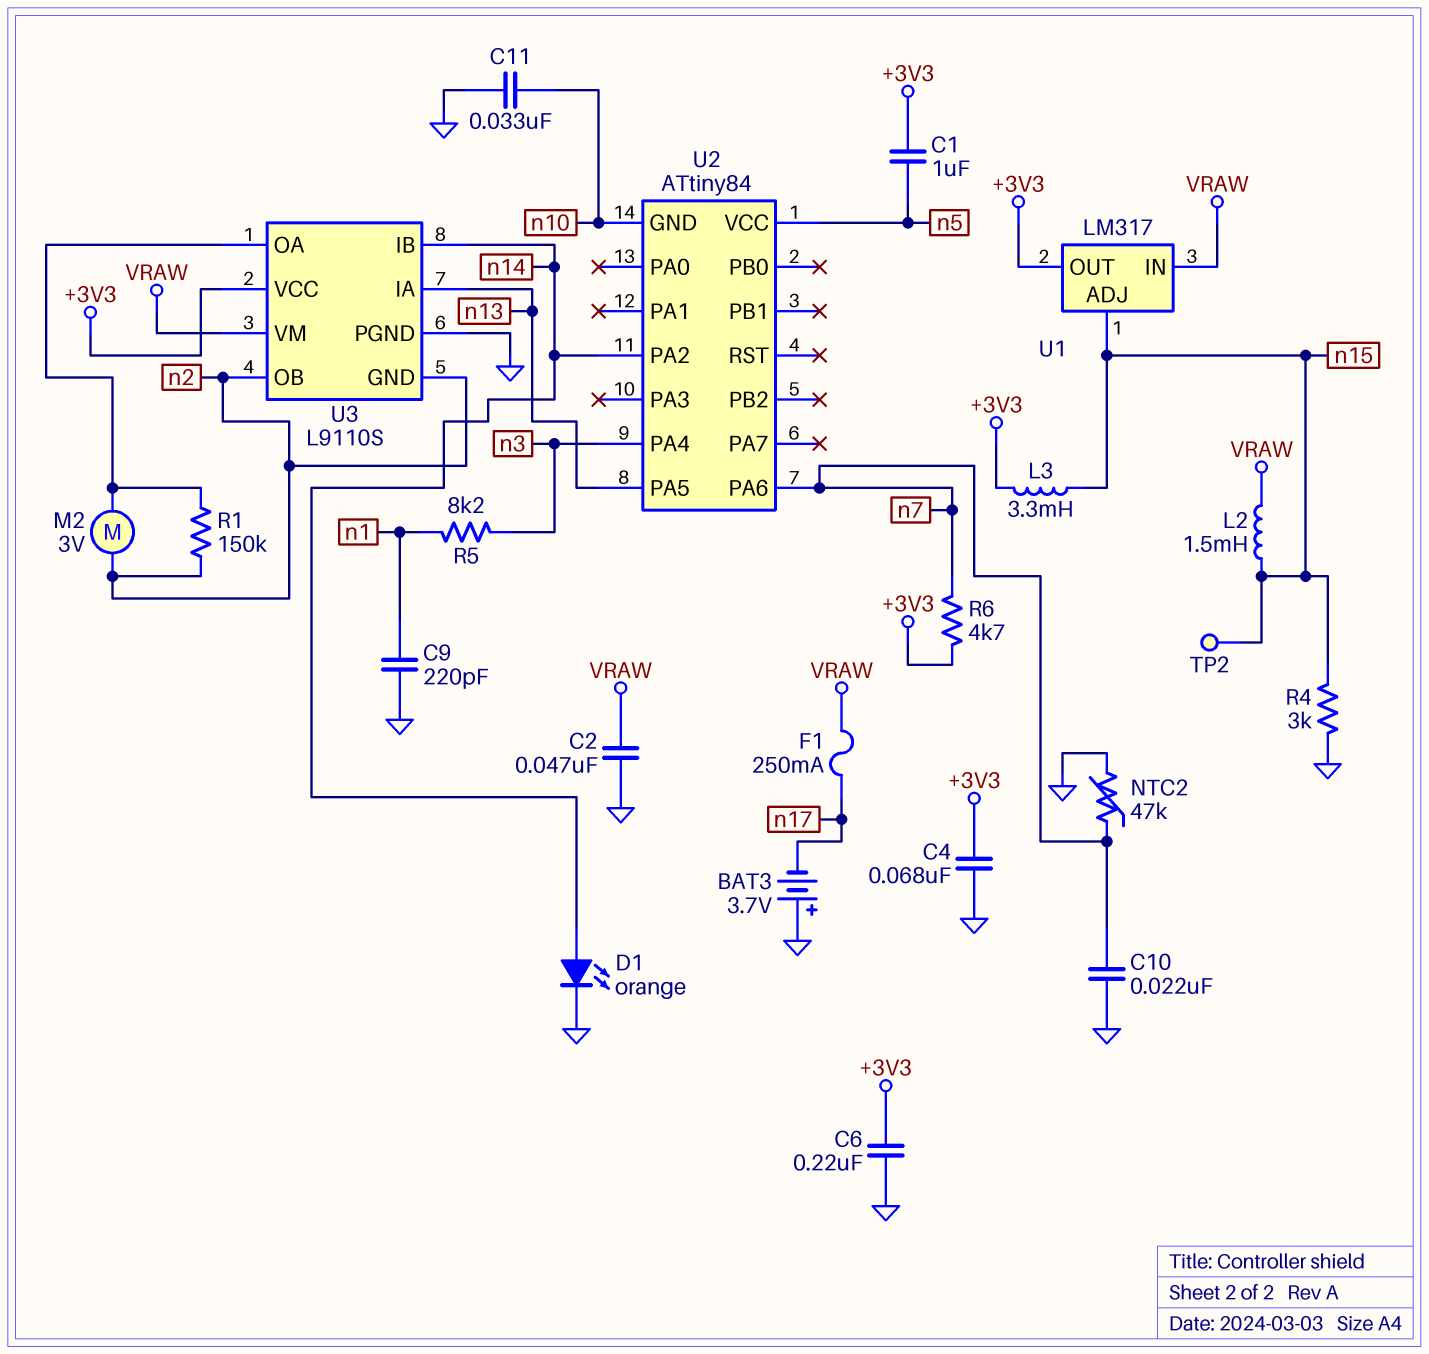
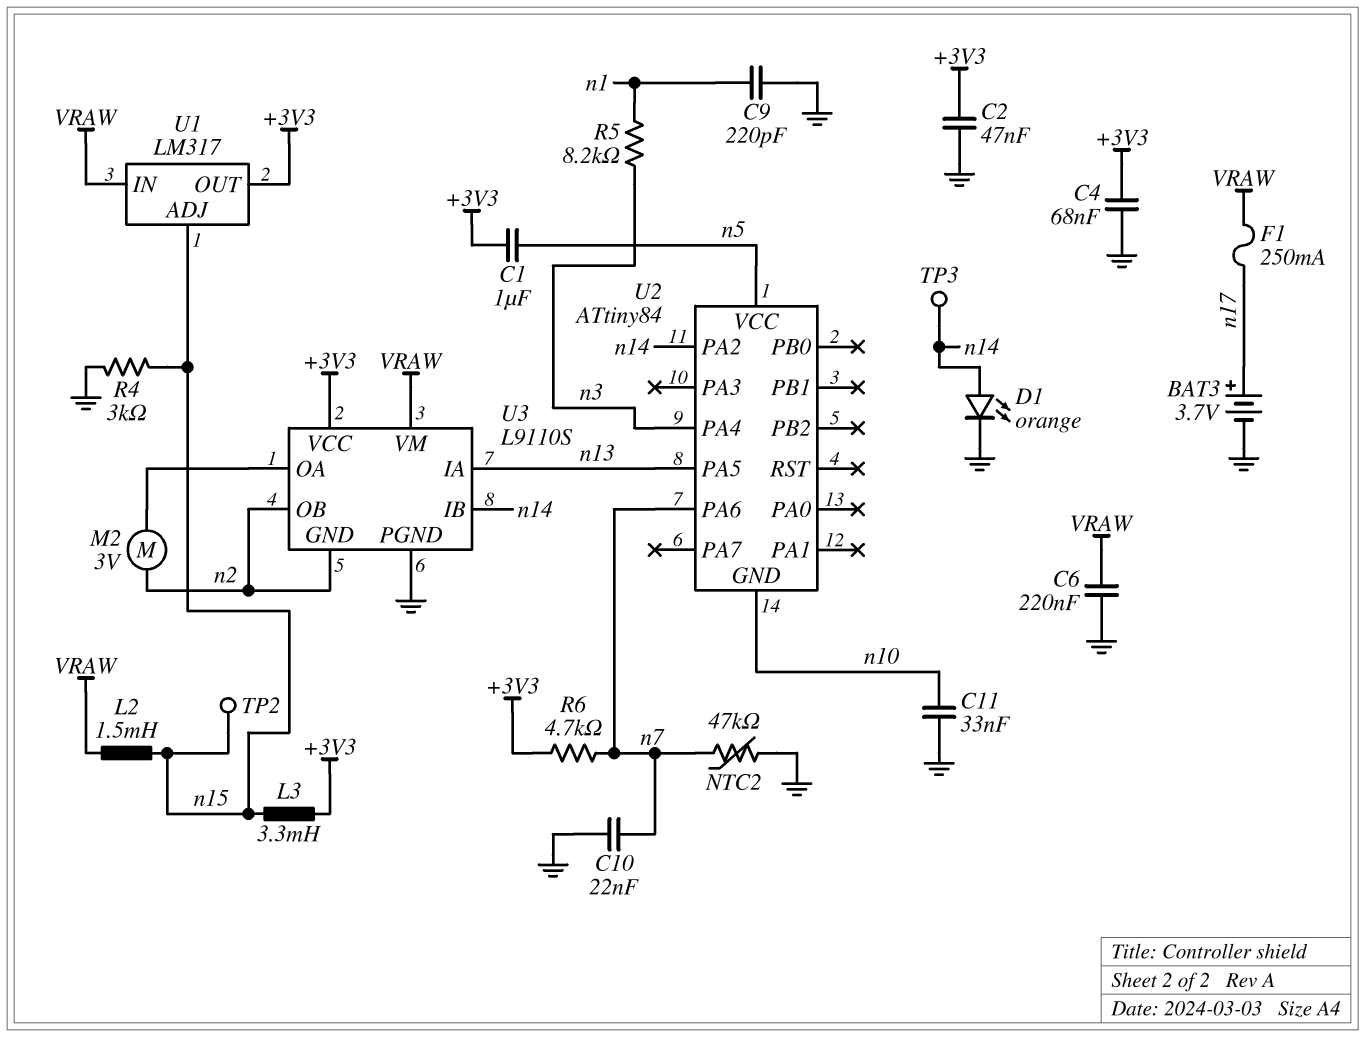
BAT3: 3.7V (plus GND, minus n17) -> 3.7V (plus n17, minus GND)
C2: 47nF (GND, VRAW) -> 47nF (+3V3, GND)
C6: 220nF (+3V3, GND) -> 220nF (GND, VRAW)
R1: 150k (U3/OA, n2) -> none
TP3: none -> test point (n14)

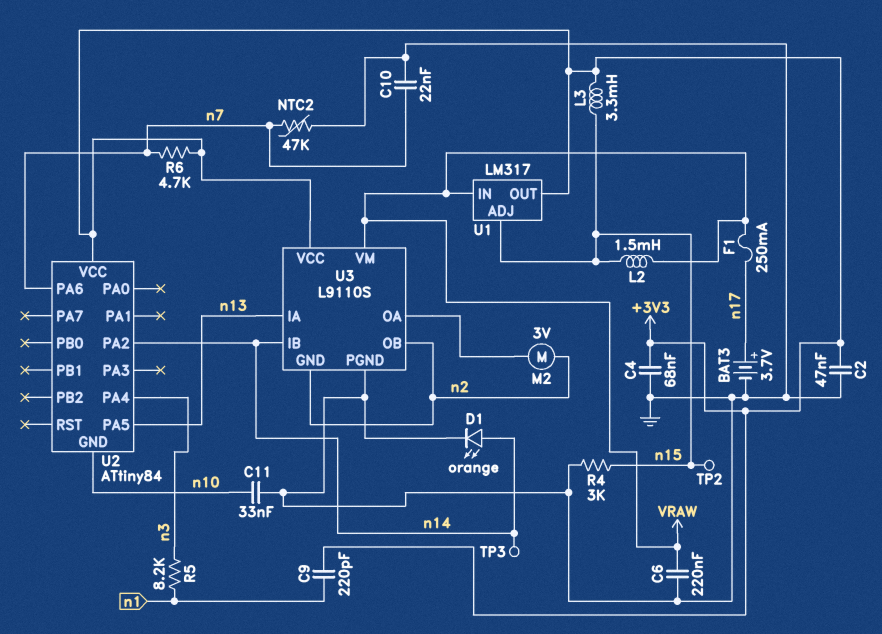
C1: 1uF (+3V3, n5) -> none
C9: 220pF (GND, n1) -> 220pF (+3V3, n1)
U2 pin VCC: n5 -> +3V3

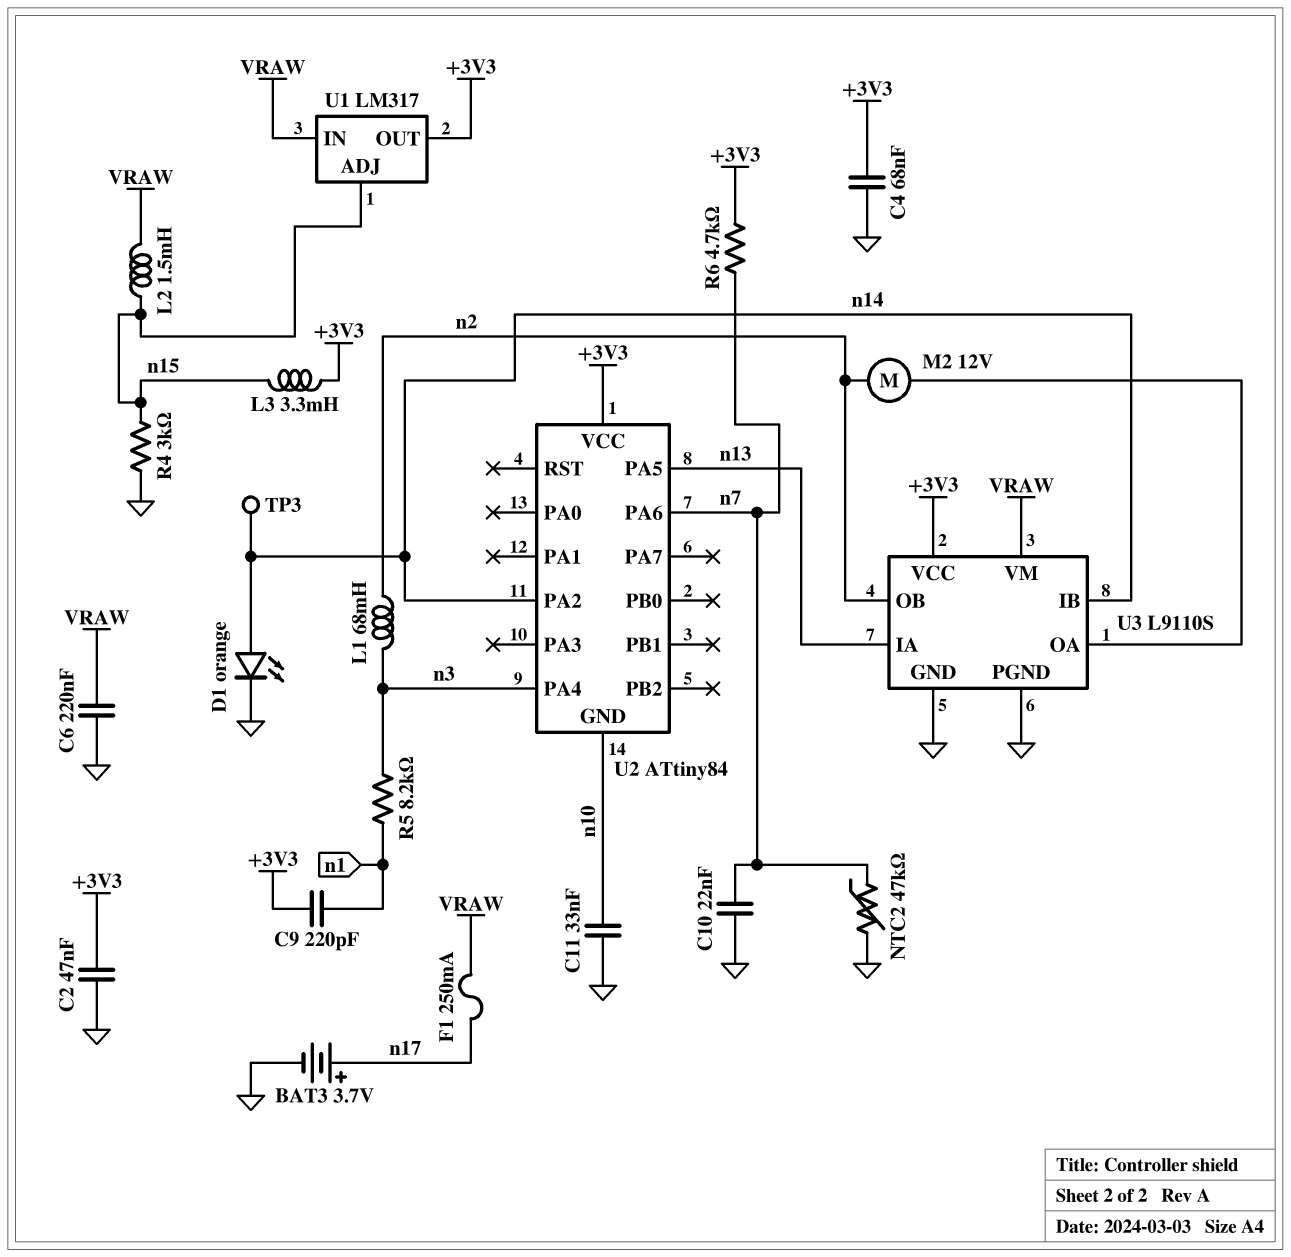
L1: none -> 68mH (n2, n3)
M2: motor 3V (U3/OA, n2) -> motor 12V (U3/OA, n2)
TP2: test point (n15) -> none
U3 pin GND: n2 -> GND

